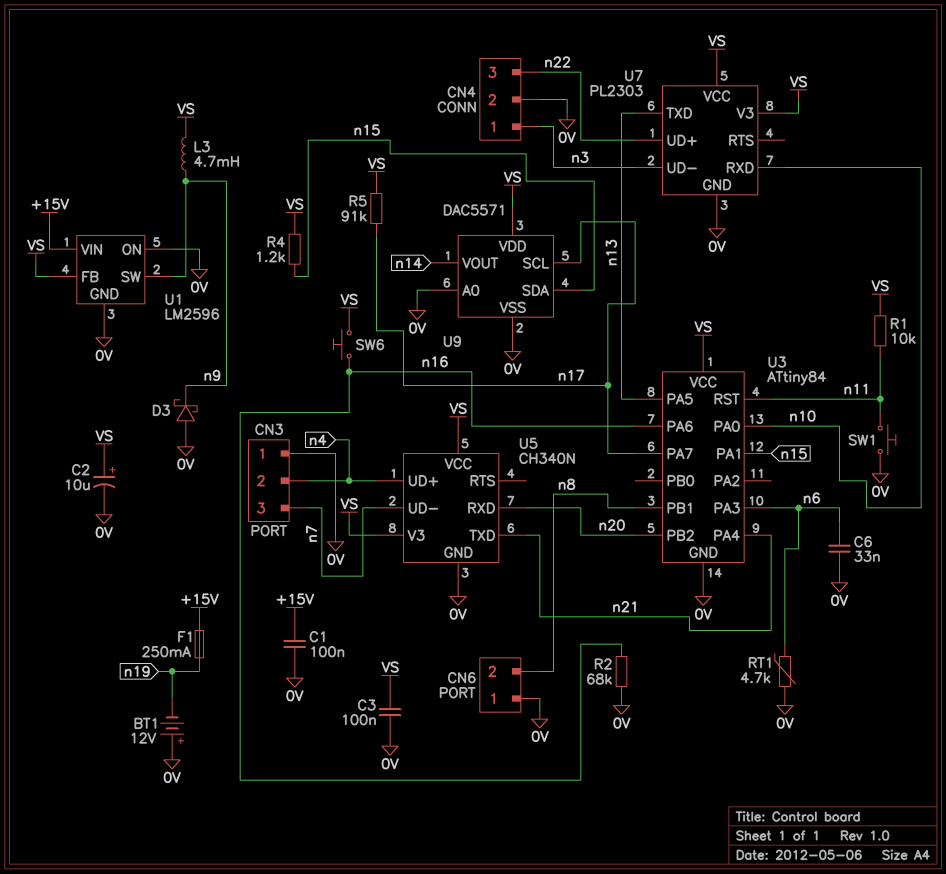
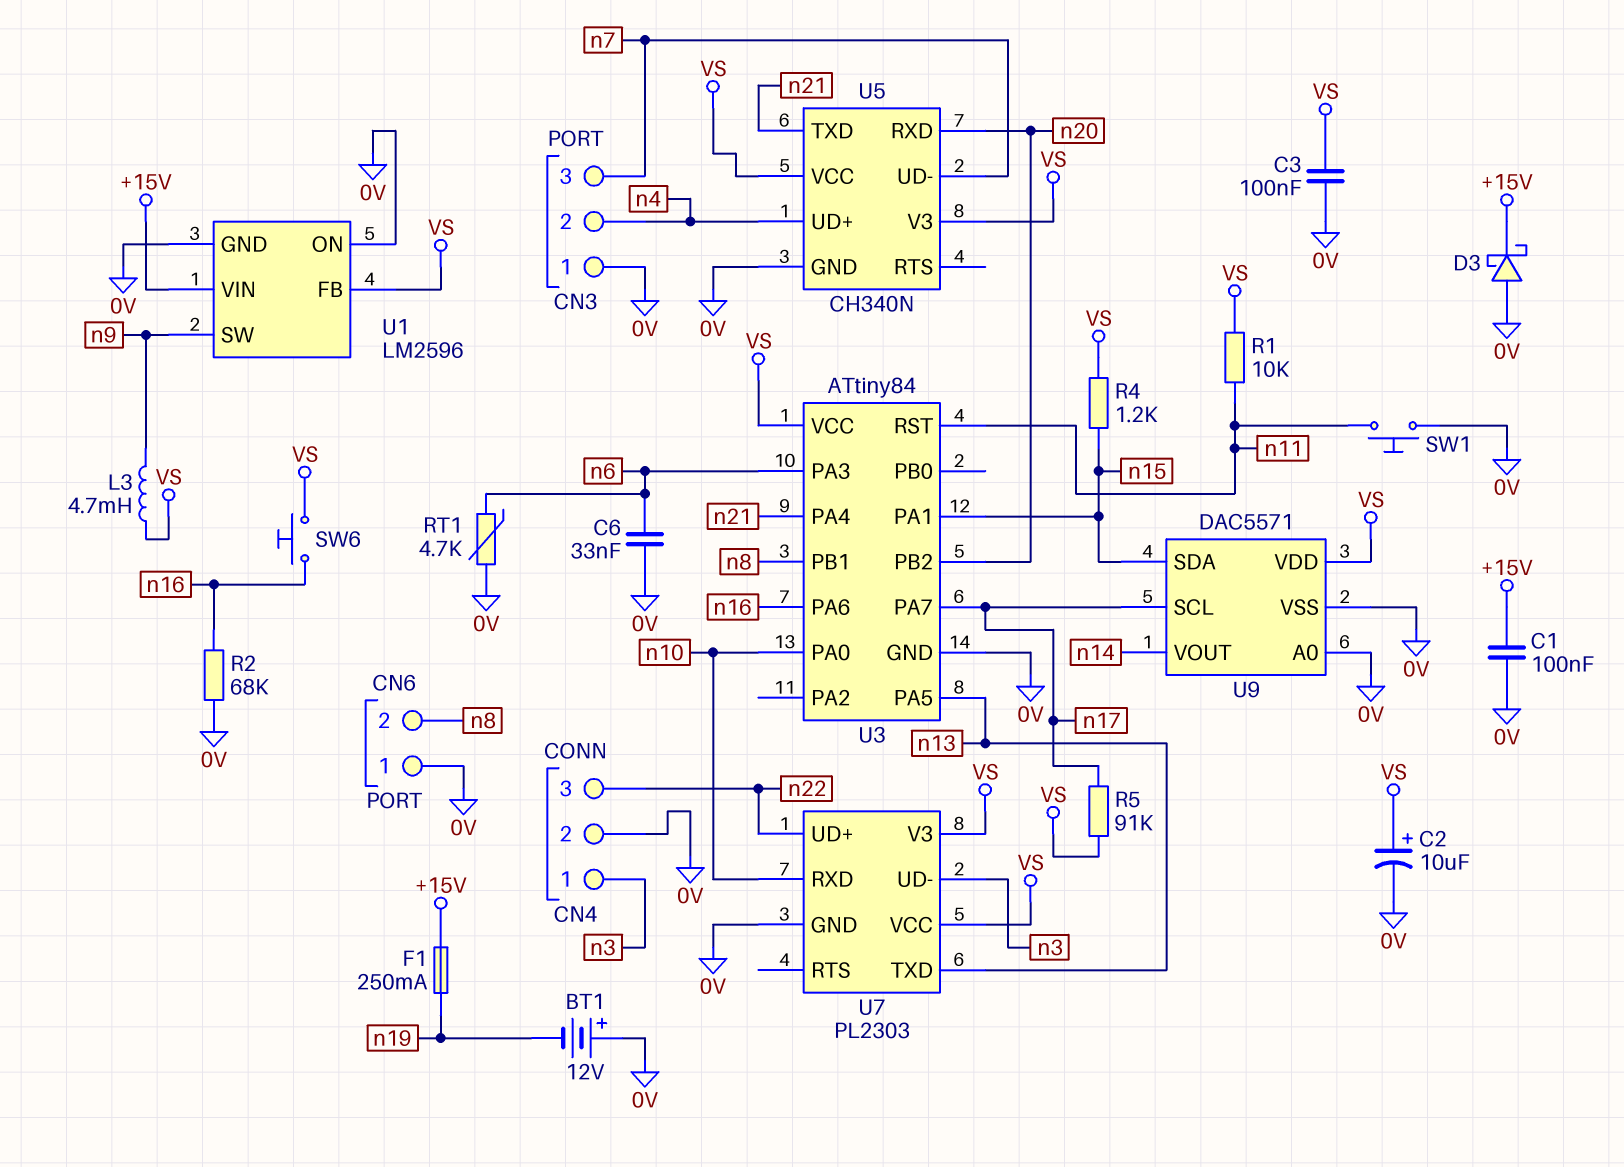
D3: schottky (A 0V, K n9) -> schottky (A 0V, K +15V)

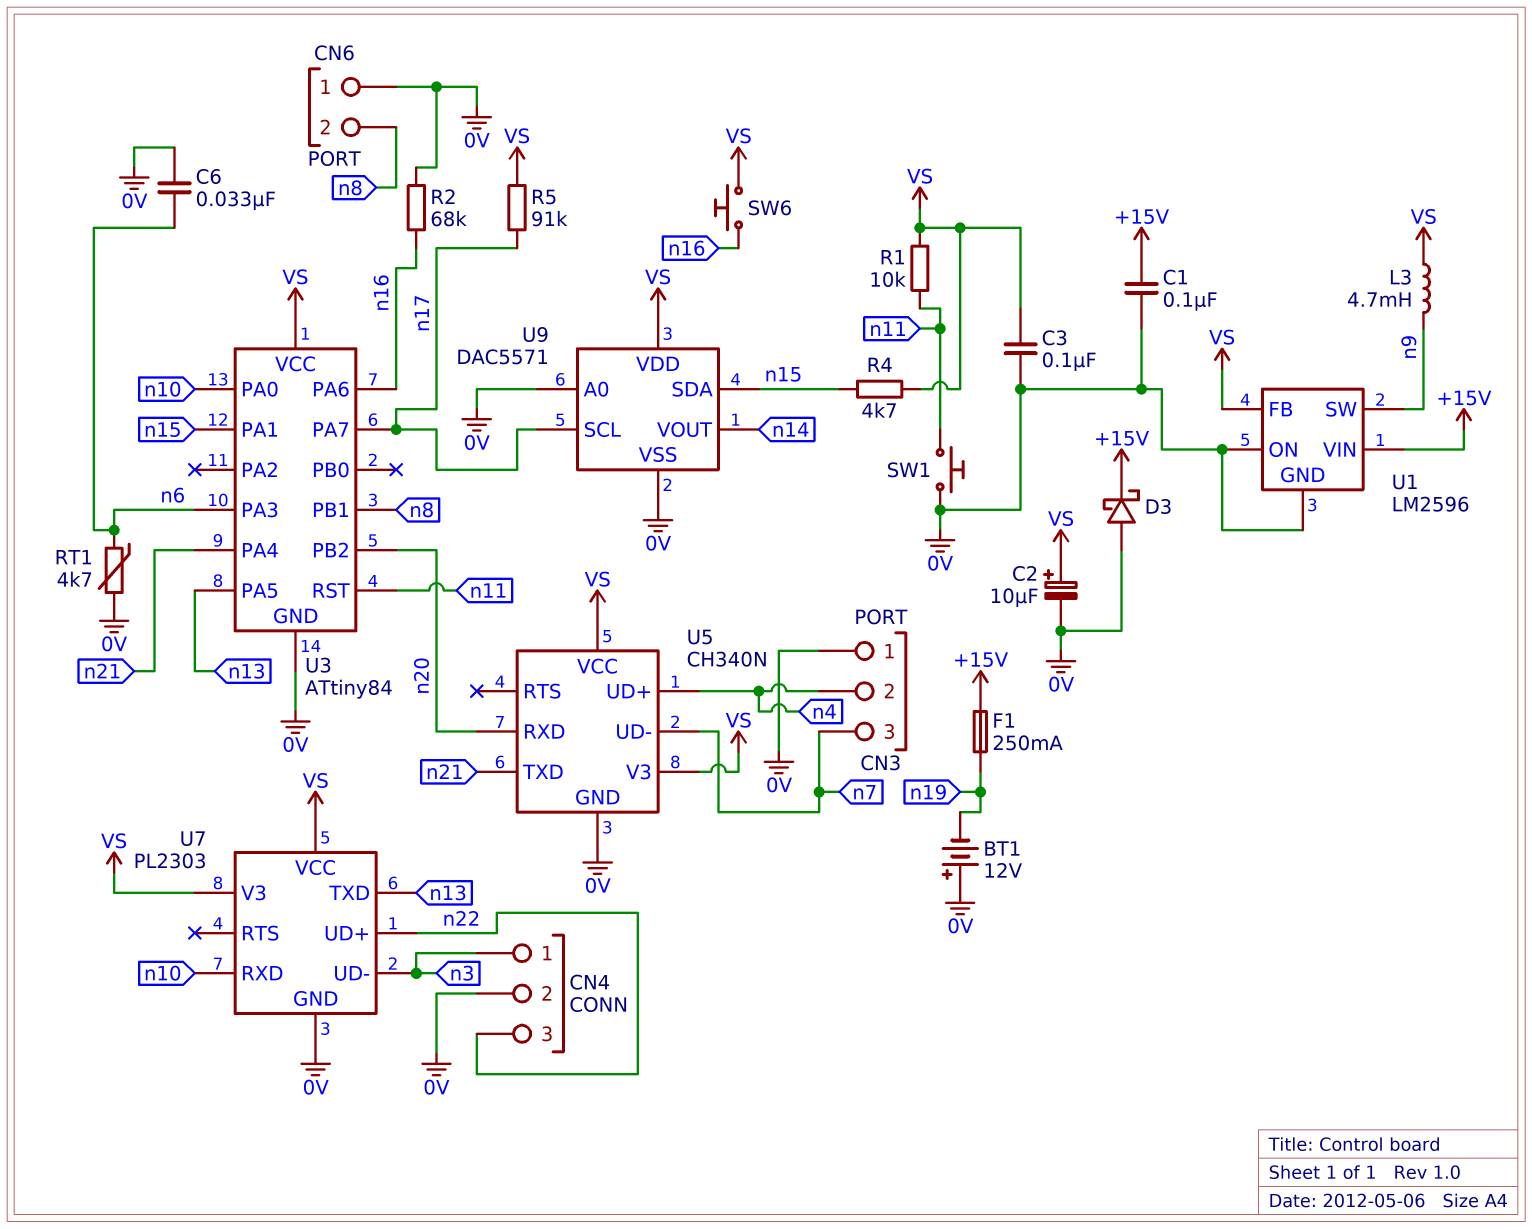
R4: 1.2k (VS, n15) -> 4.7k (VS, n15)

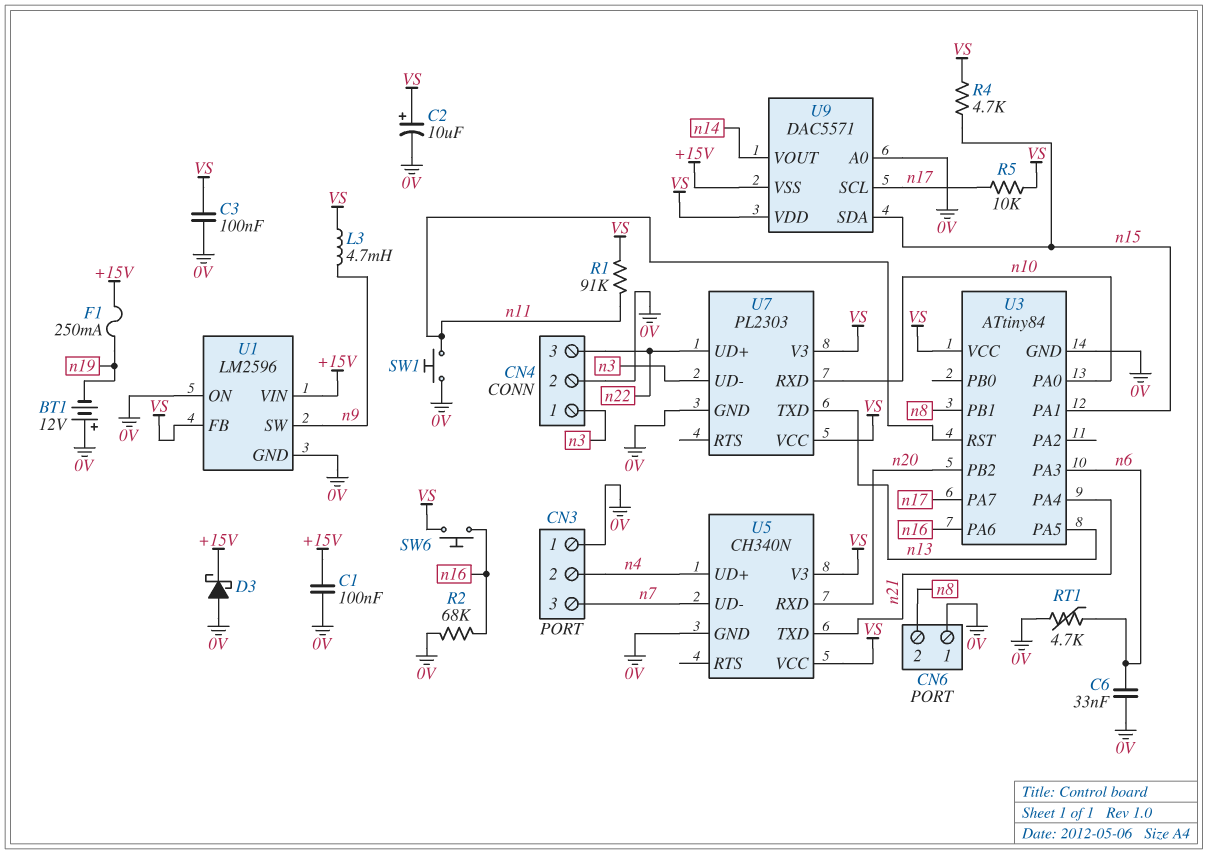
R1: 10k (VS, n11) -> 91k (VS, n11)
R5: 91k (VS, n17) -> 10k (VS, n17)
U9 pin VSS: 0V -> +15V

